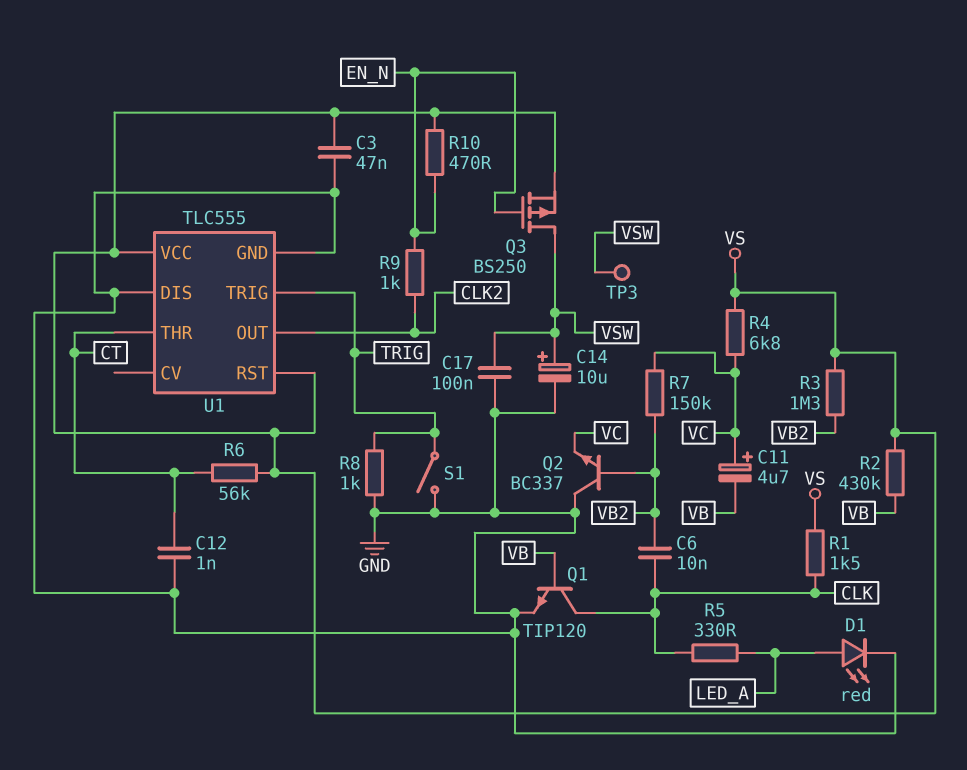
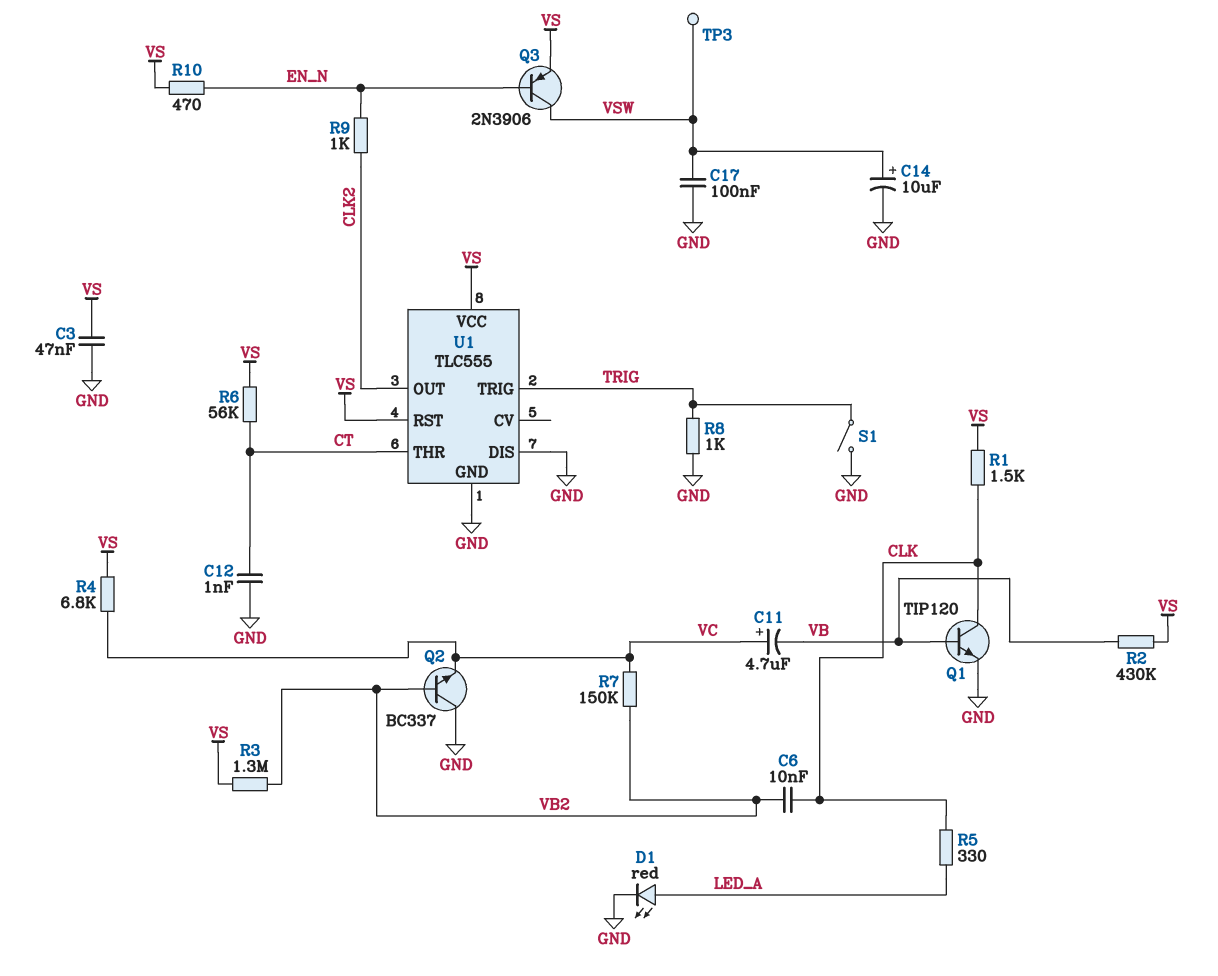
Q3: PMOS BS250 (G EN_N, D VSW, S VS) -> PNP 2N3906 (B EN_N, C VSW, E VS)

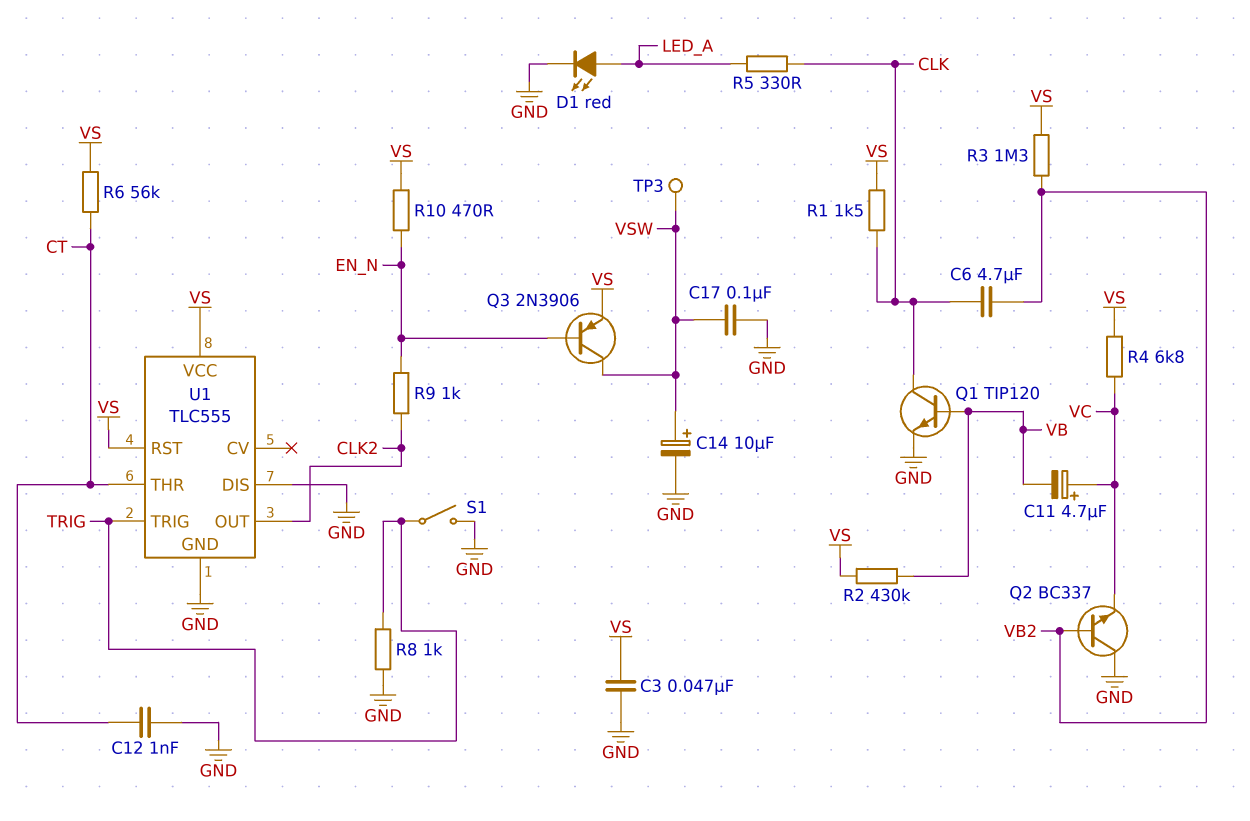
C6: 10nF (CLK, VB2) -> 4.7uF (CLK, VB2)
R7: 150k (VB2, VC) -> none

